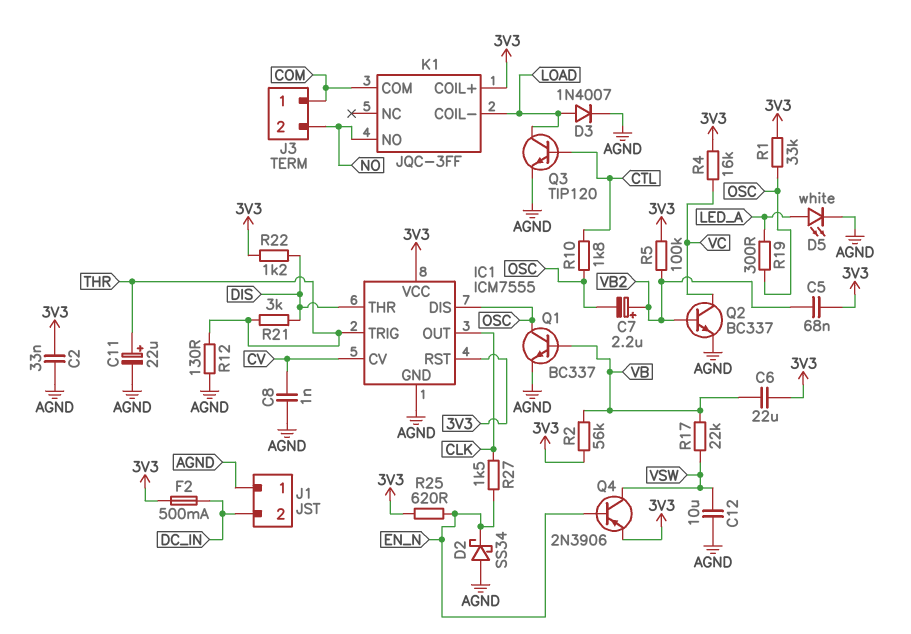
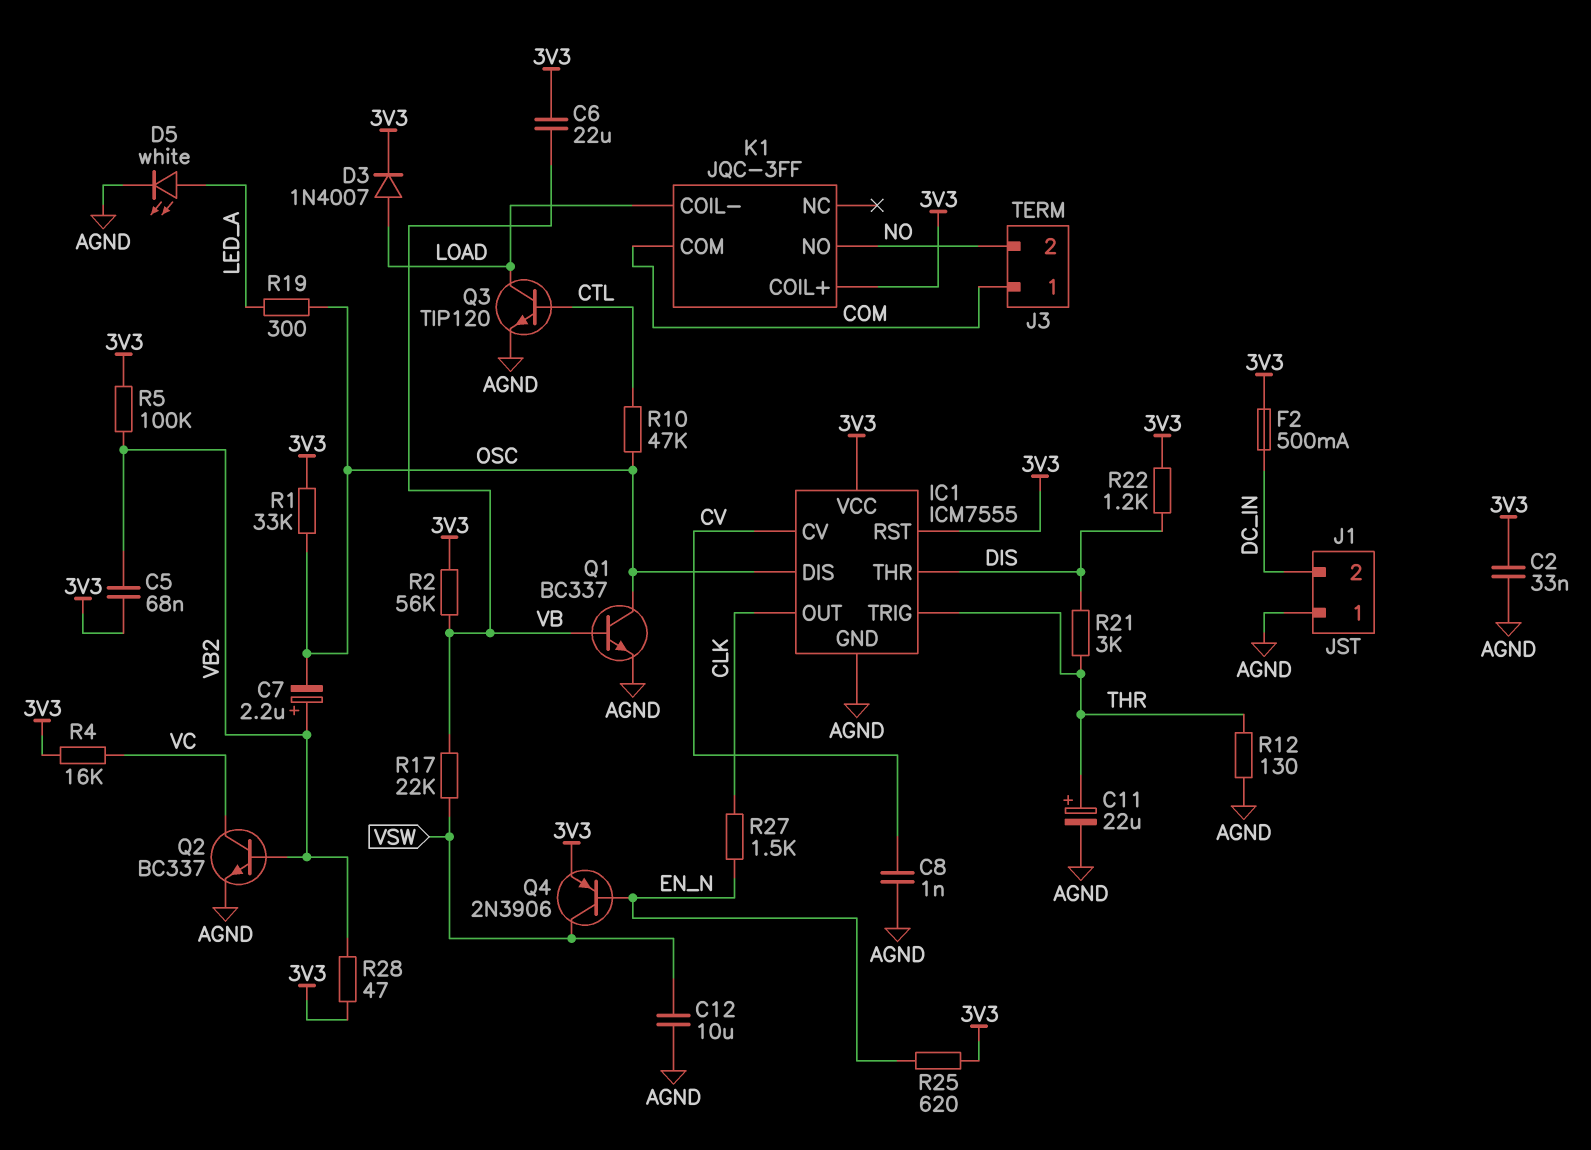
D2: schottky SS34 (A AGND, K EN_N) -> none
D3: diode 1N4007 (A LOAD, K AGND) -> diode 1N4007 (A LOAD, K 3V3)
R10: 1.8k (CTL, OSC) -> 47k (CTL, OSC)
R28: none -> 47 (3V3, VB2)

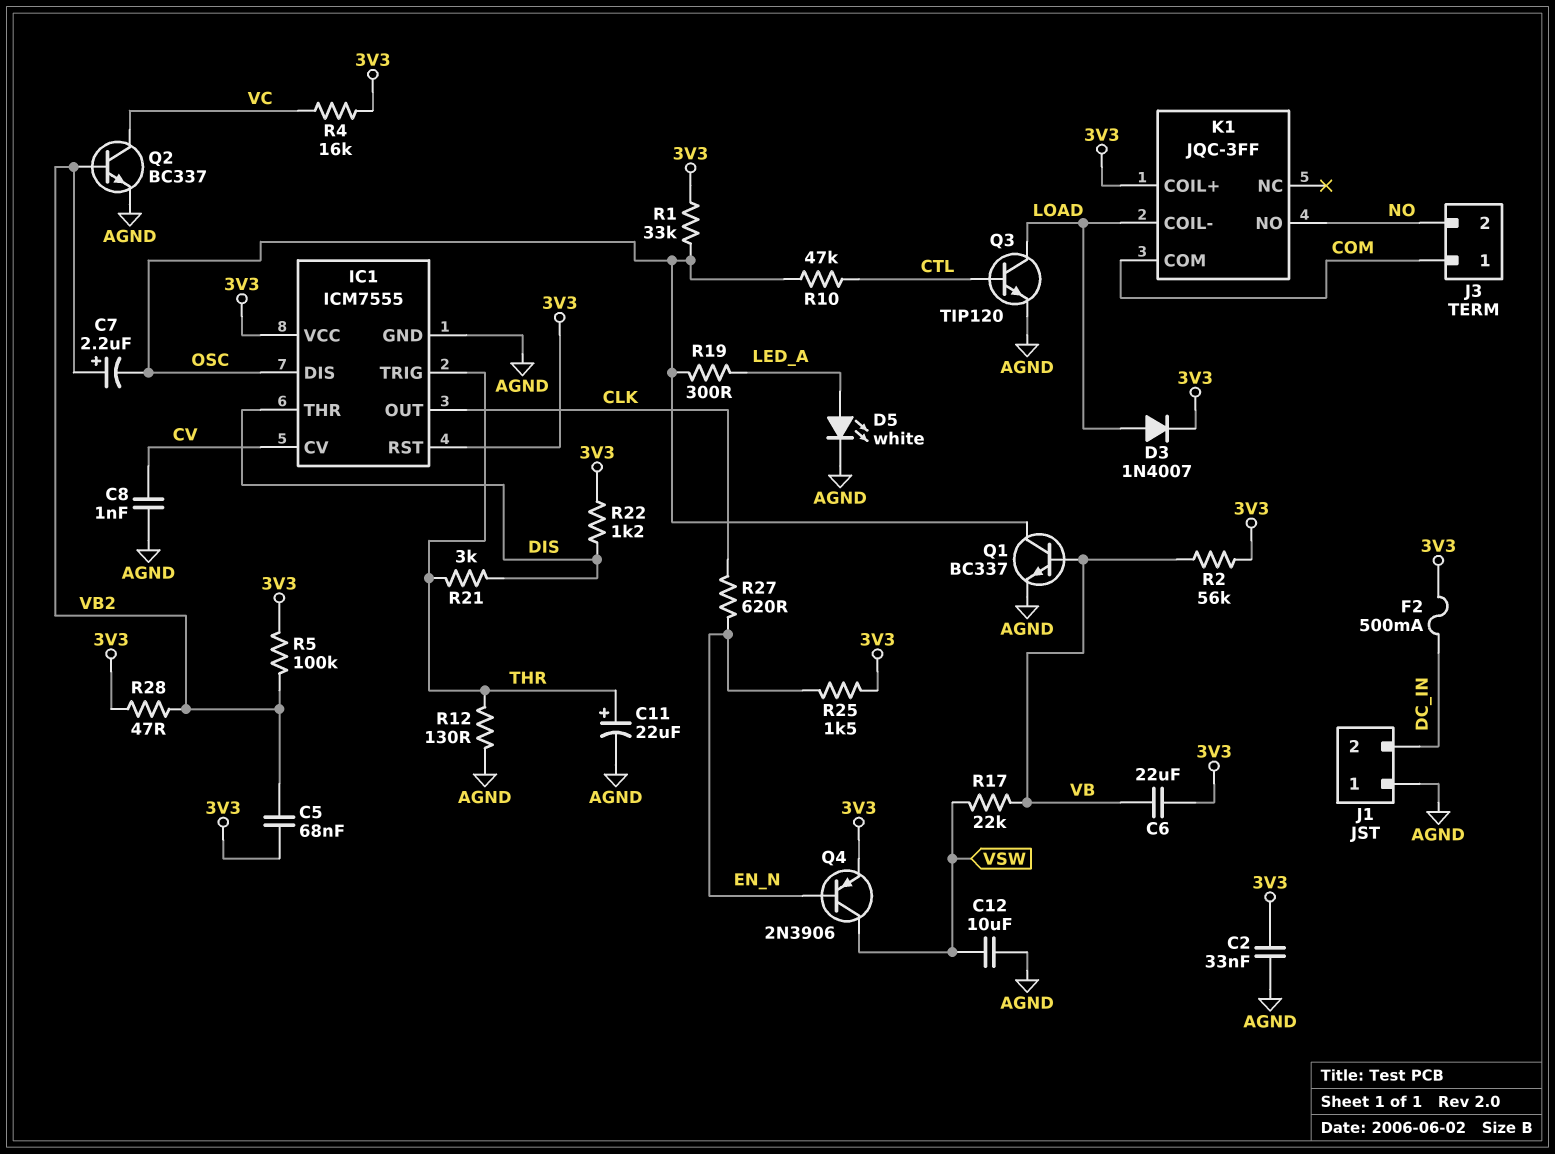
R25: 620 (3V3, EN_N) -> 1.5k (3V3, EN_N)
R27: 1.5k (CLK, EN_N) -> 620 (CLK, EN_N)

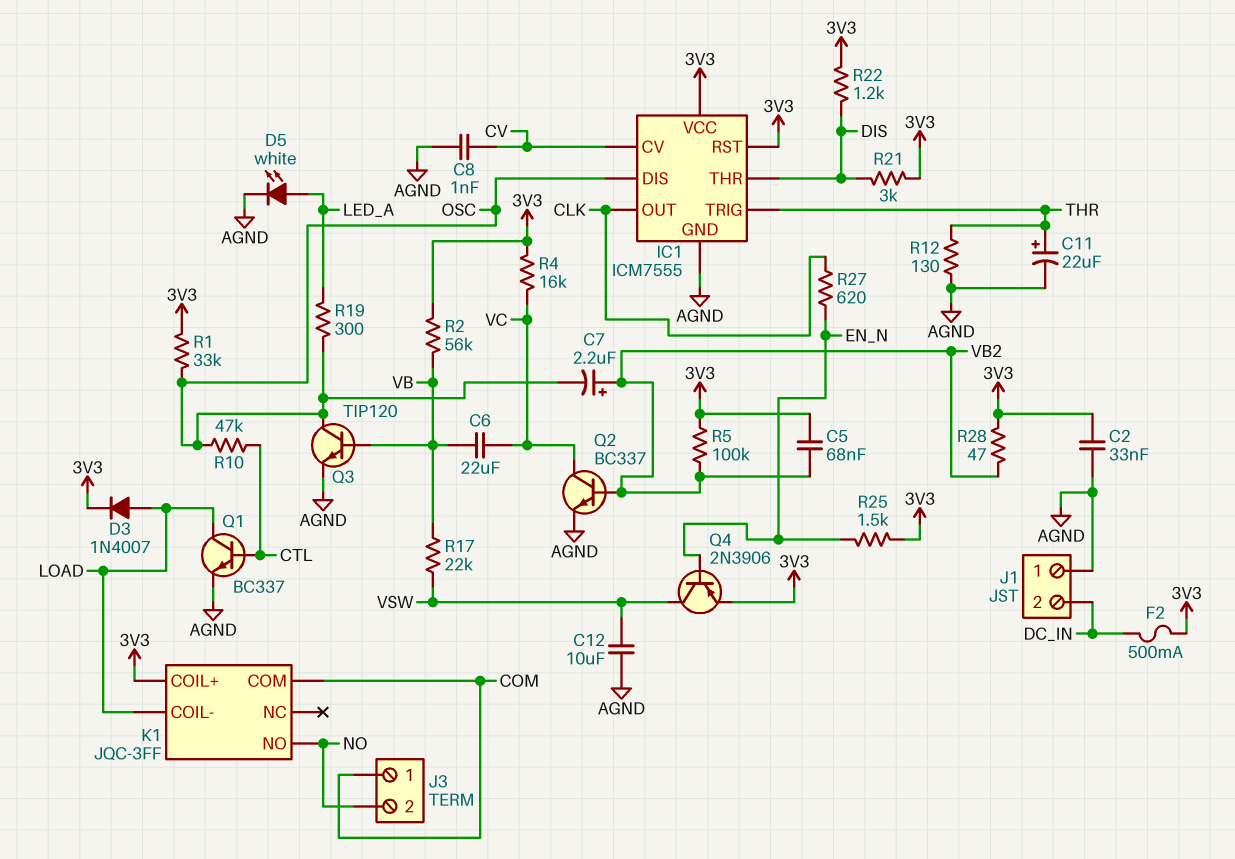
C6: 22uF (3V3, VB) -> 22uF (VB, VC)
Q1: NPN BC337 (B VB, C OSC, E AGND) -> NPN BC337 (B CTL, C LOAD, E AGND)
Q3: NPN TIP120 (B CTL, C LOAD, E AGND) -> NPN TIP120 (B VB, C OSC, E AGND)
R21: 3k (DIS, THR) -> 3k (3V3, DIS)

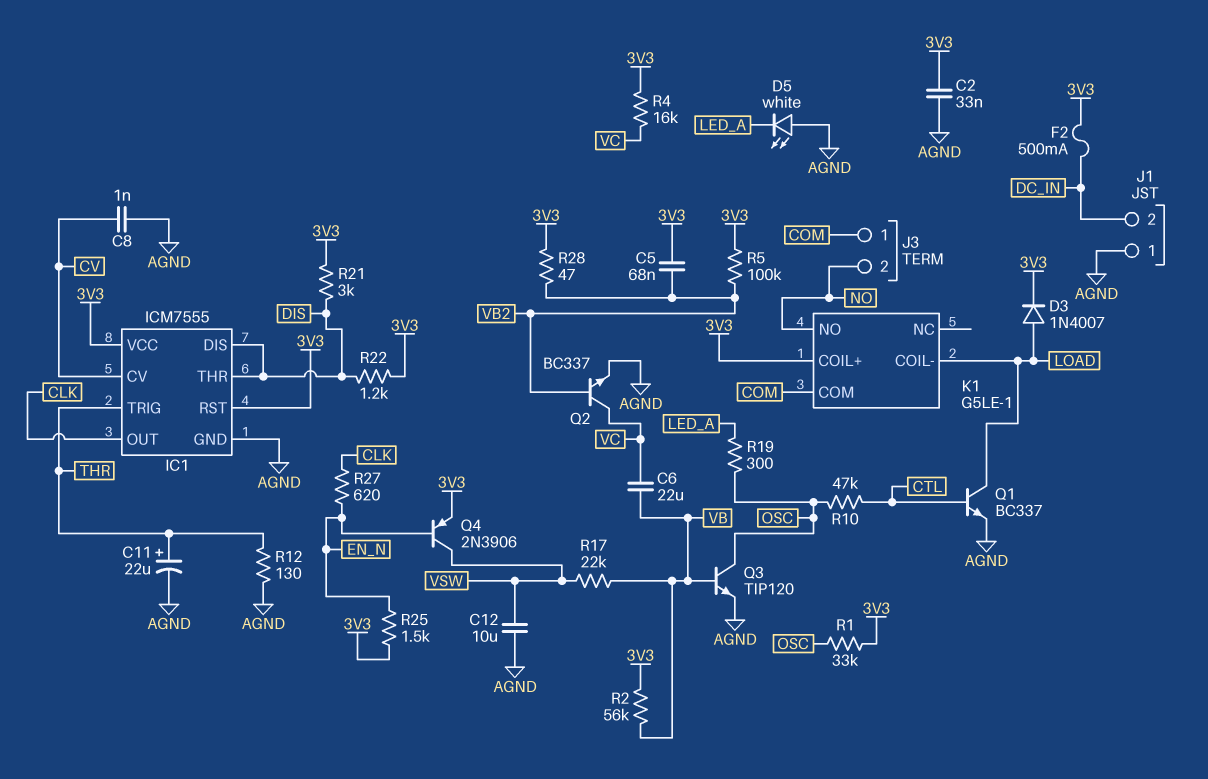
C7: 2.2uF (plus VB2, minus OSC) -> none
D5: LED white (A LED_A, K AGND) -> LED white (A AGND, K LED_A)
IC1 pin DIS: OSC -> DIS
K1: JQC-3FF -> G5LE-1

